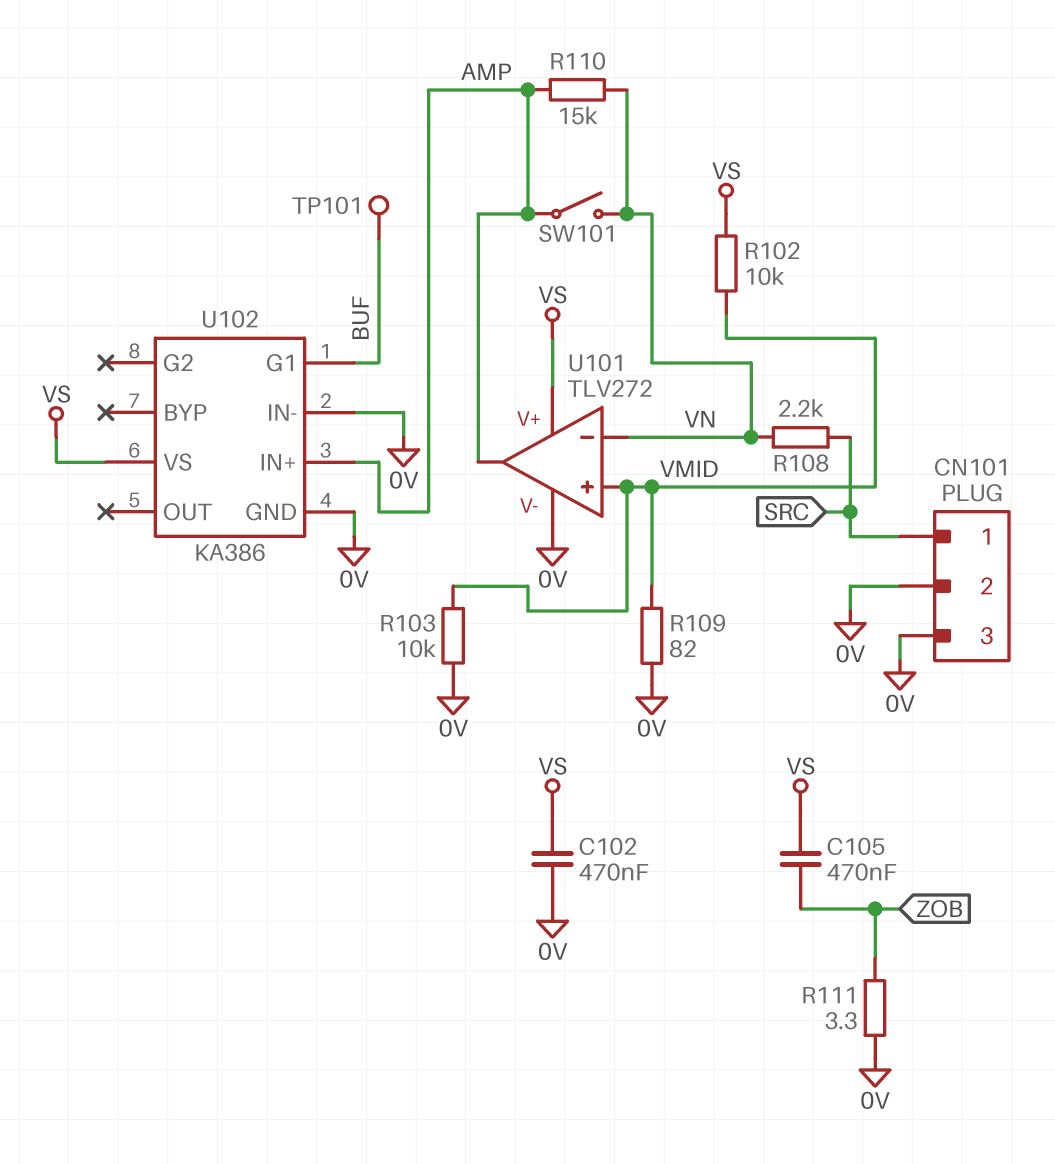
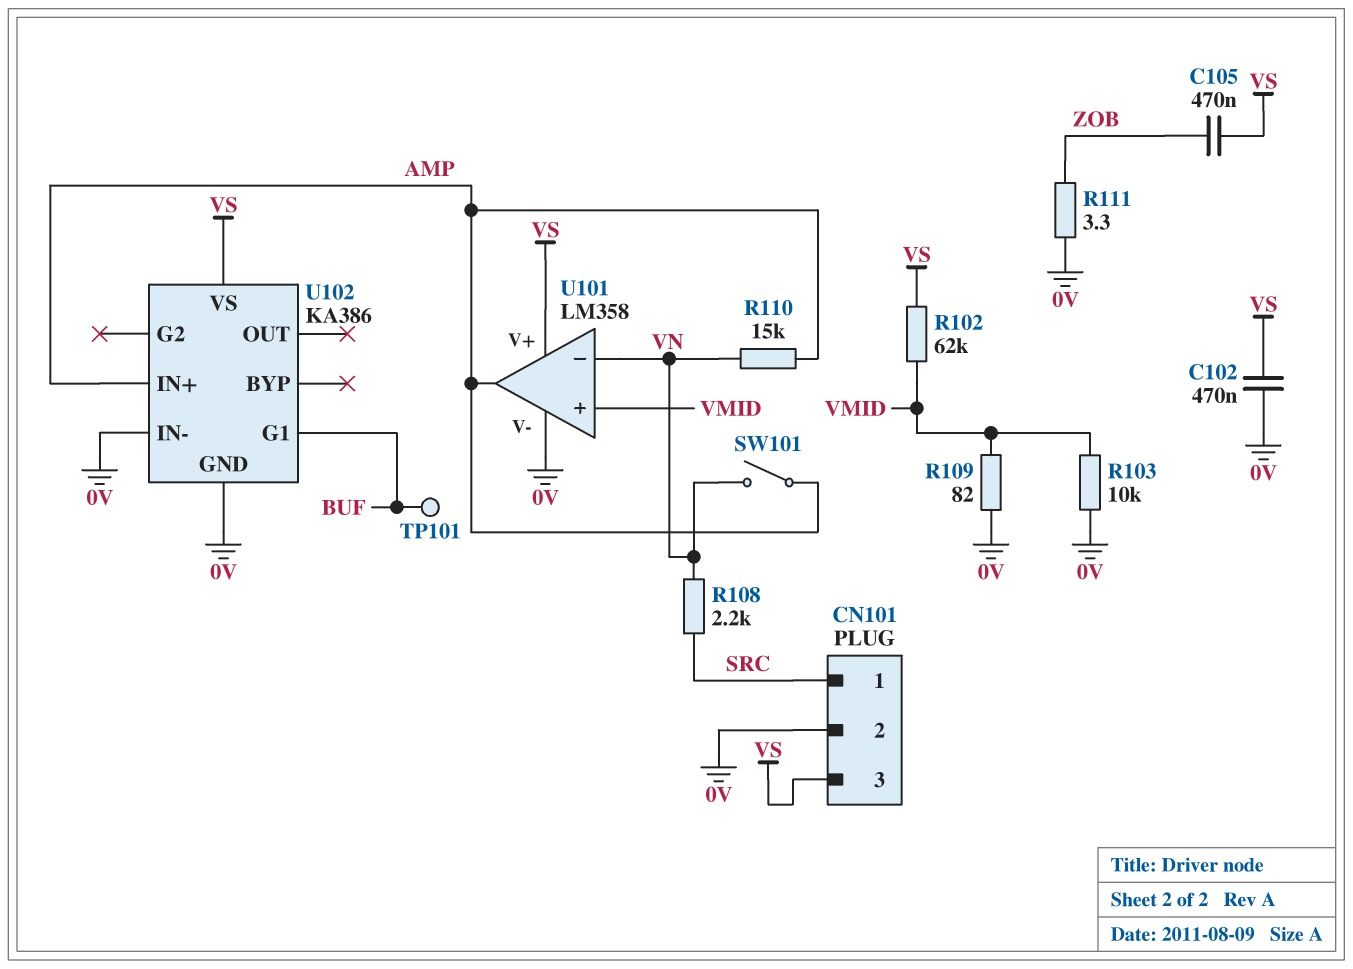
CN101 pin 3: 0V -> VS
R102: 10k (VMID, VS) -> 62k (VMID, VS)
U101: TLV272 -> LM358

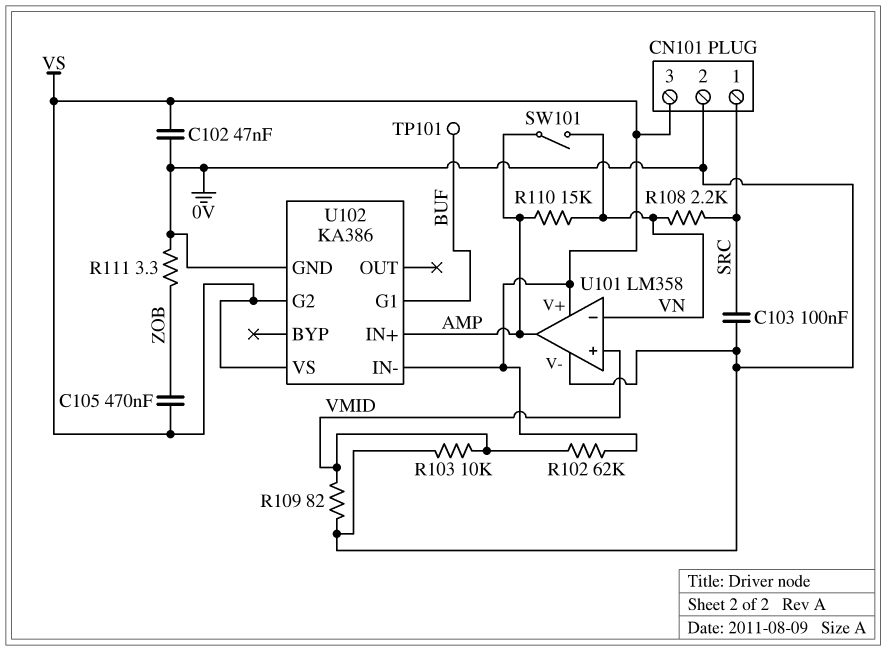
C102: 470nF (0V, VS) -> 47nF (0V, VS)
C103: none -> 100nF (0V, SRC)
U102 pin G2: none -> VS
U102 pin IN-: 0V -> VS

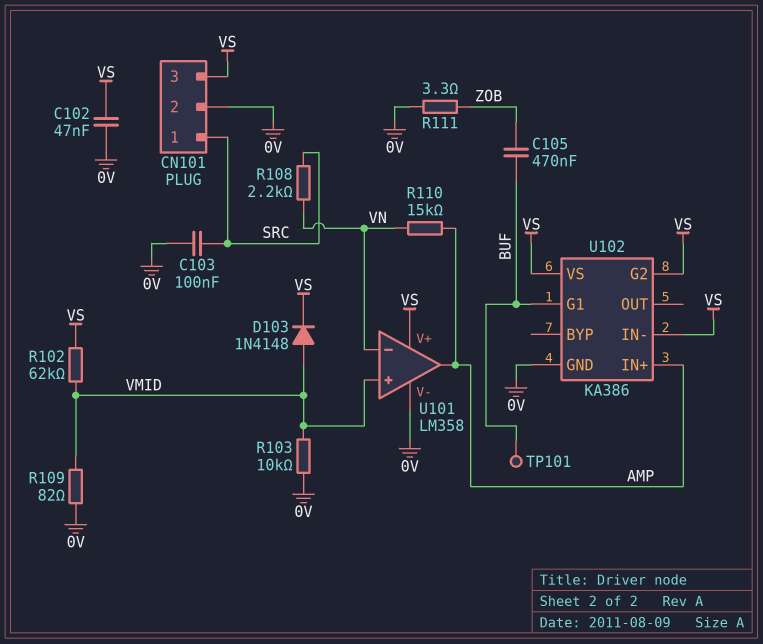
C105: 470nF (VS, ZOB) -> 470nF (BUF, ZOB)
D103: none -> diode 1N4148 (A VMID, K VS)
SW101: switch (AMP, VN) -> none

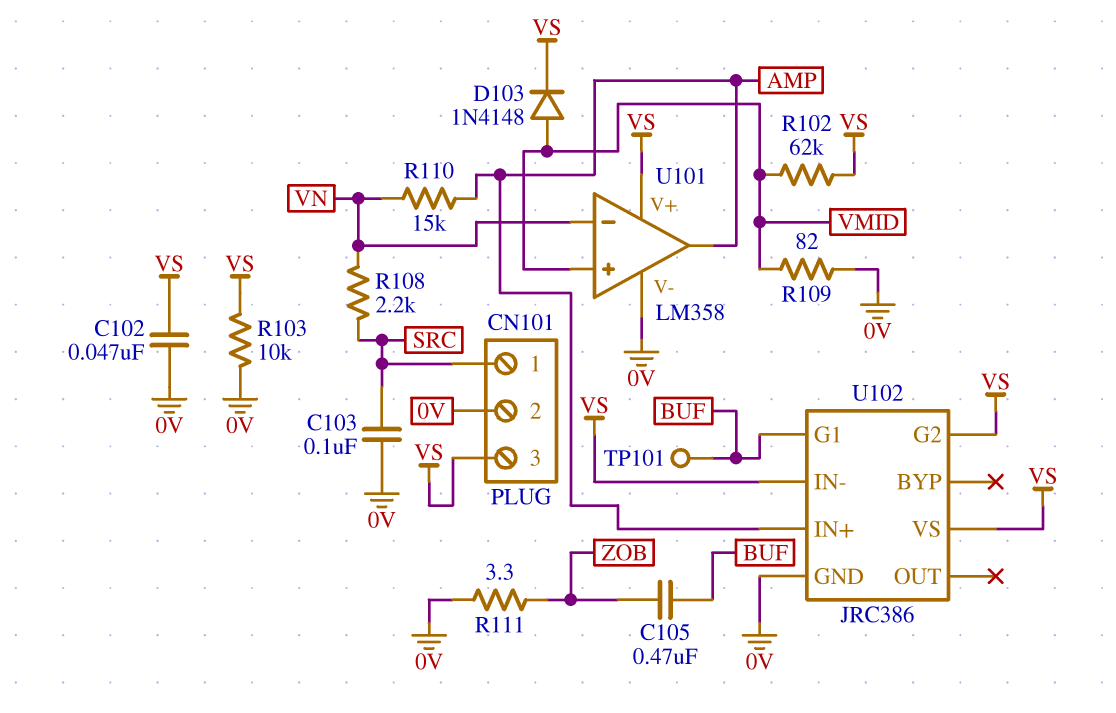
R103: 10k (0V, VMID) -> 10k (0V, VS)
U102: KA386 -> JRC386

